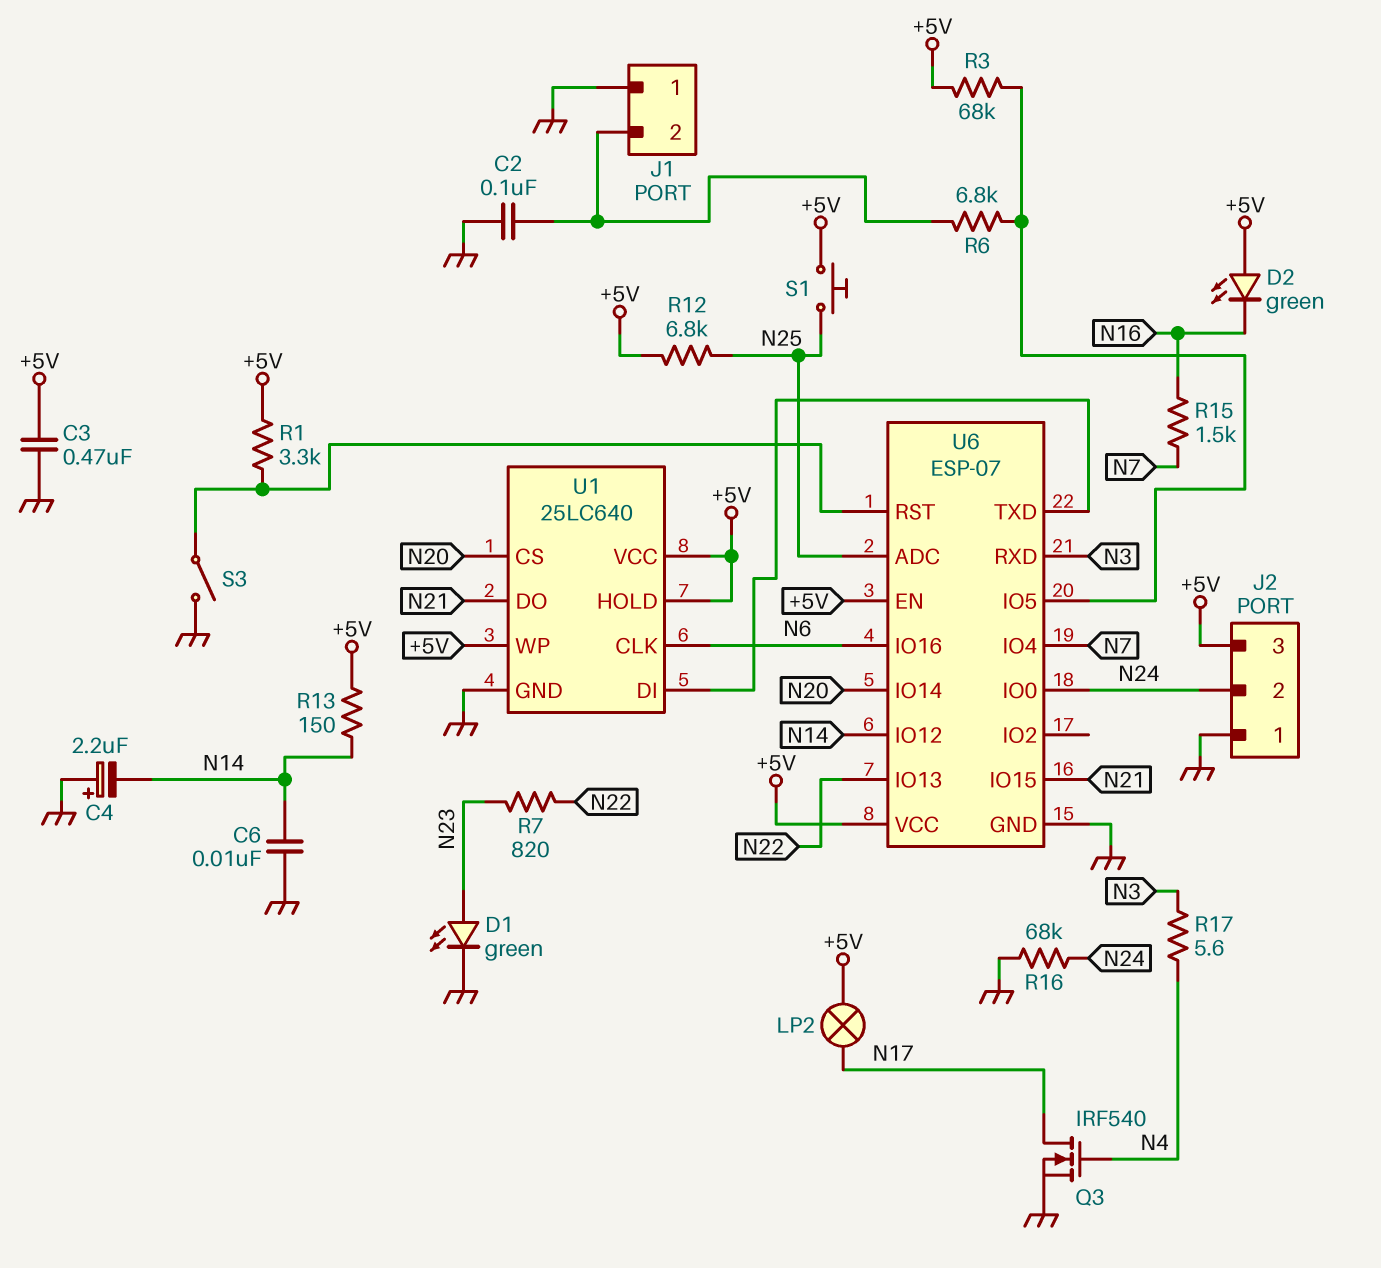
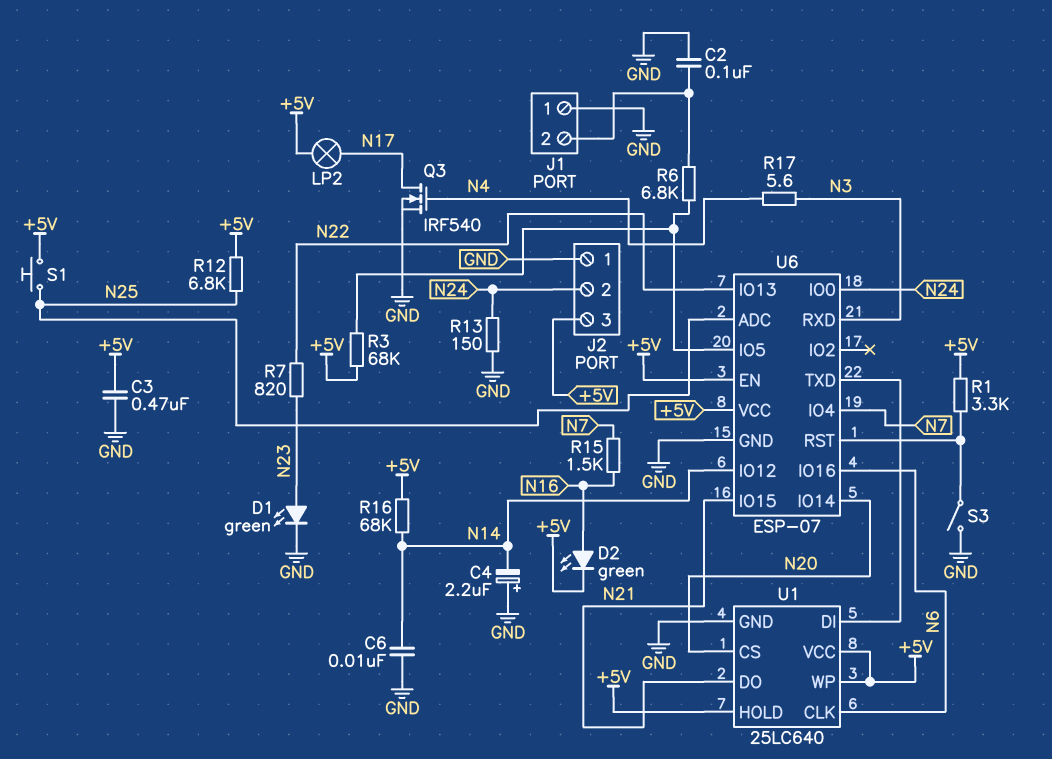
D2: LED green (A +5V, K N16) -> LED green (A N16, K +5V)
R13: 150 (+5V, N14) -> 150 (GND, N24)
R16: 68k (GND, N24) -> 68k (+5V, N14)

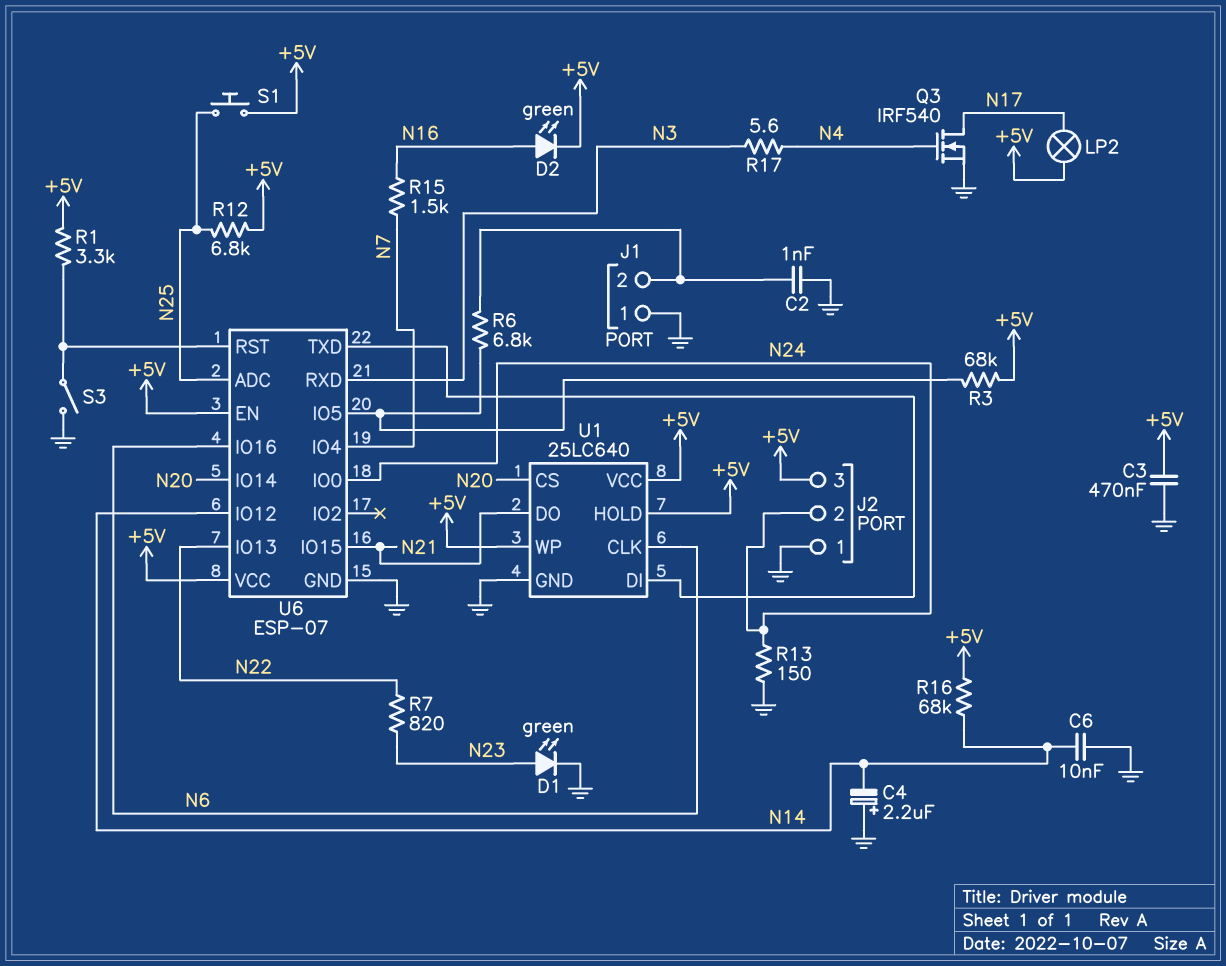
C2: 100nF (GND, J1/2) -> 1nF (GND, J1/2)

